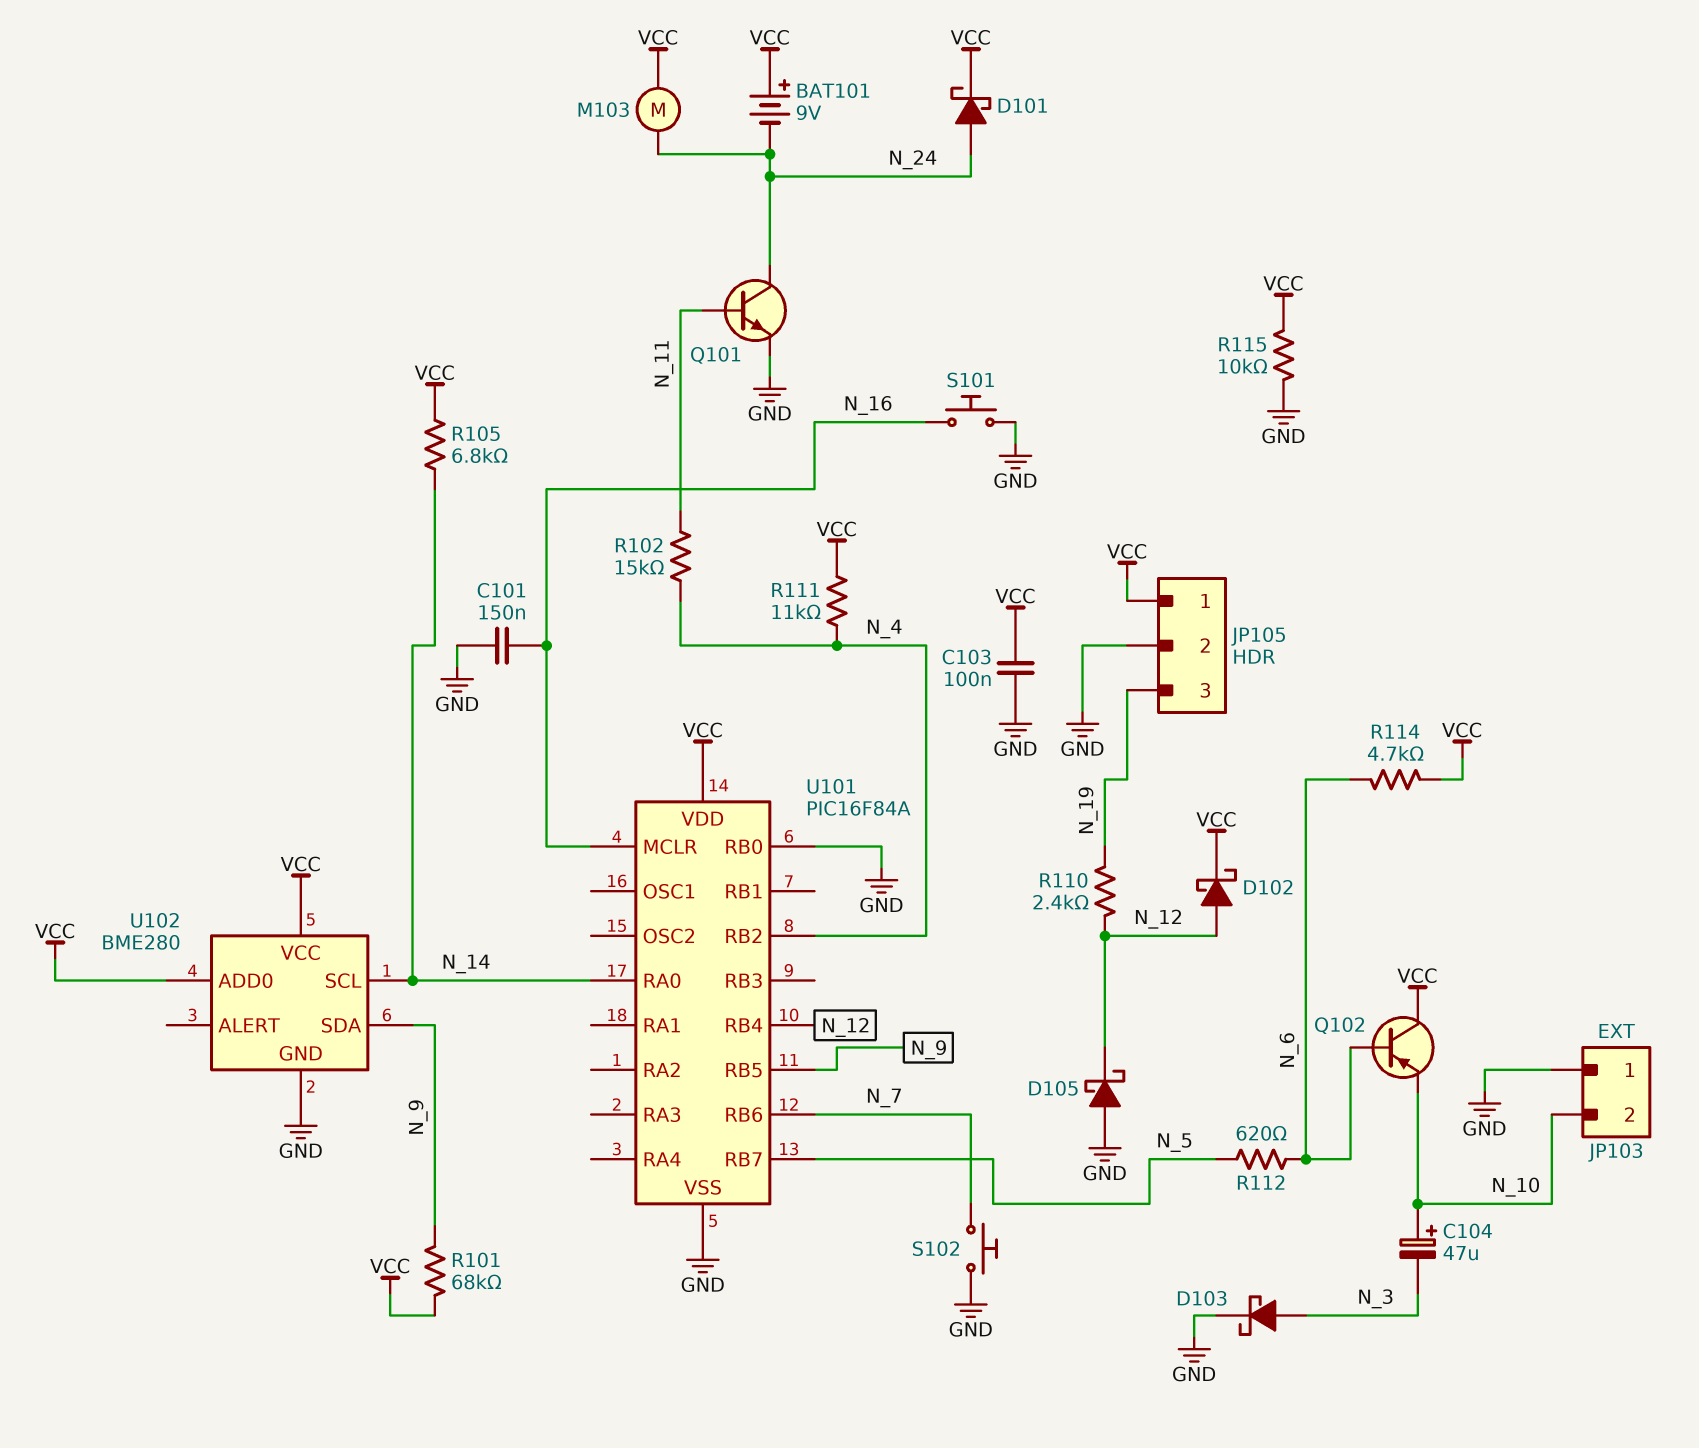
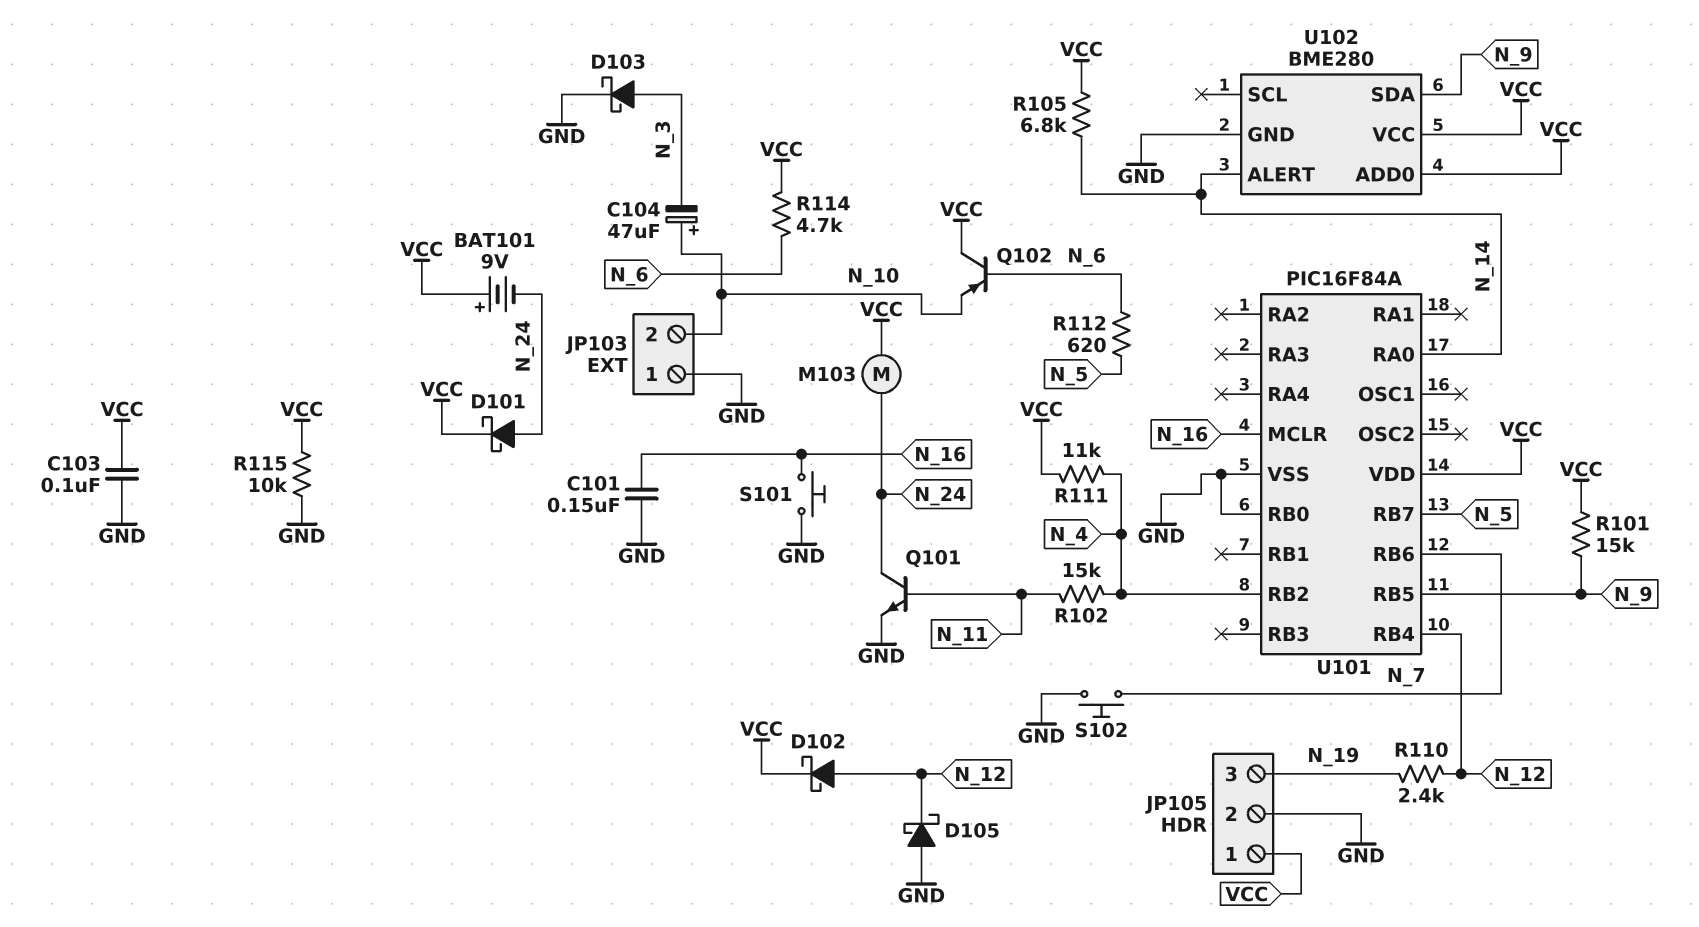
R101: 68k (N_9, VCC) -> 15k (N_9, VCC)
U102 pin ALERT: none -> N_14
U102 pin SCL: N_14 -> none

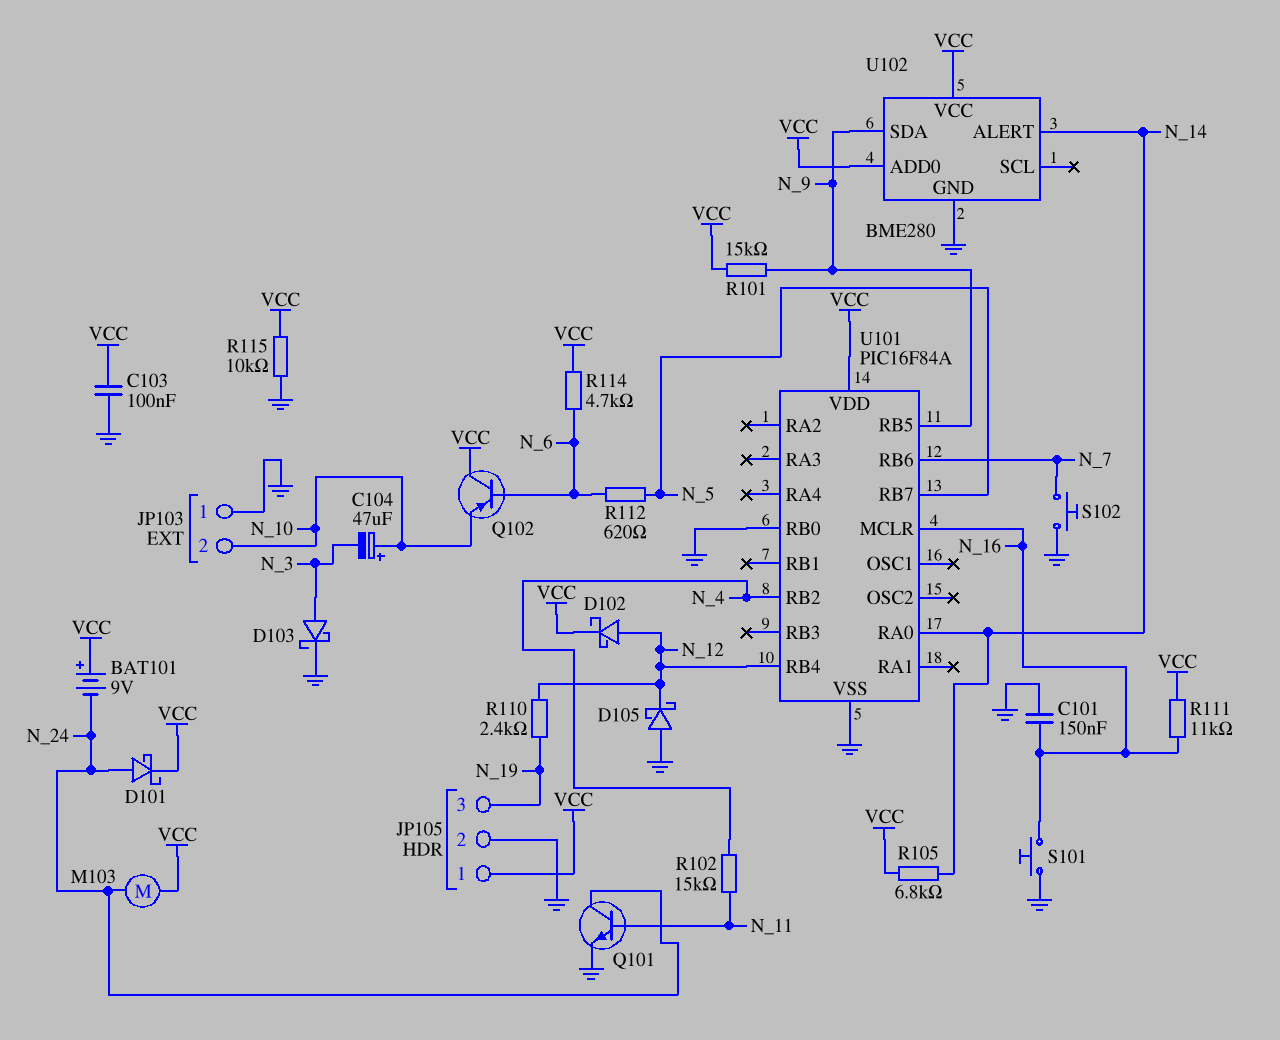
R111: 11k (N_4, VCC) -> 11k (N_16, VCC)

